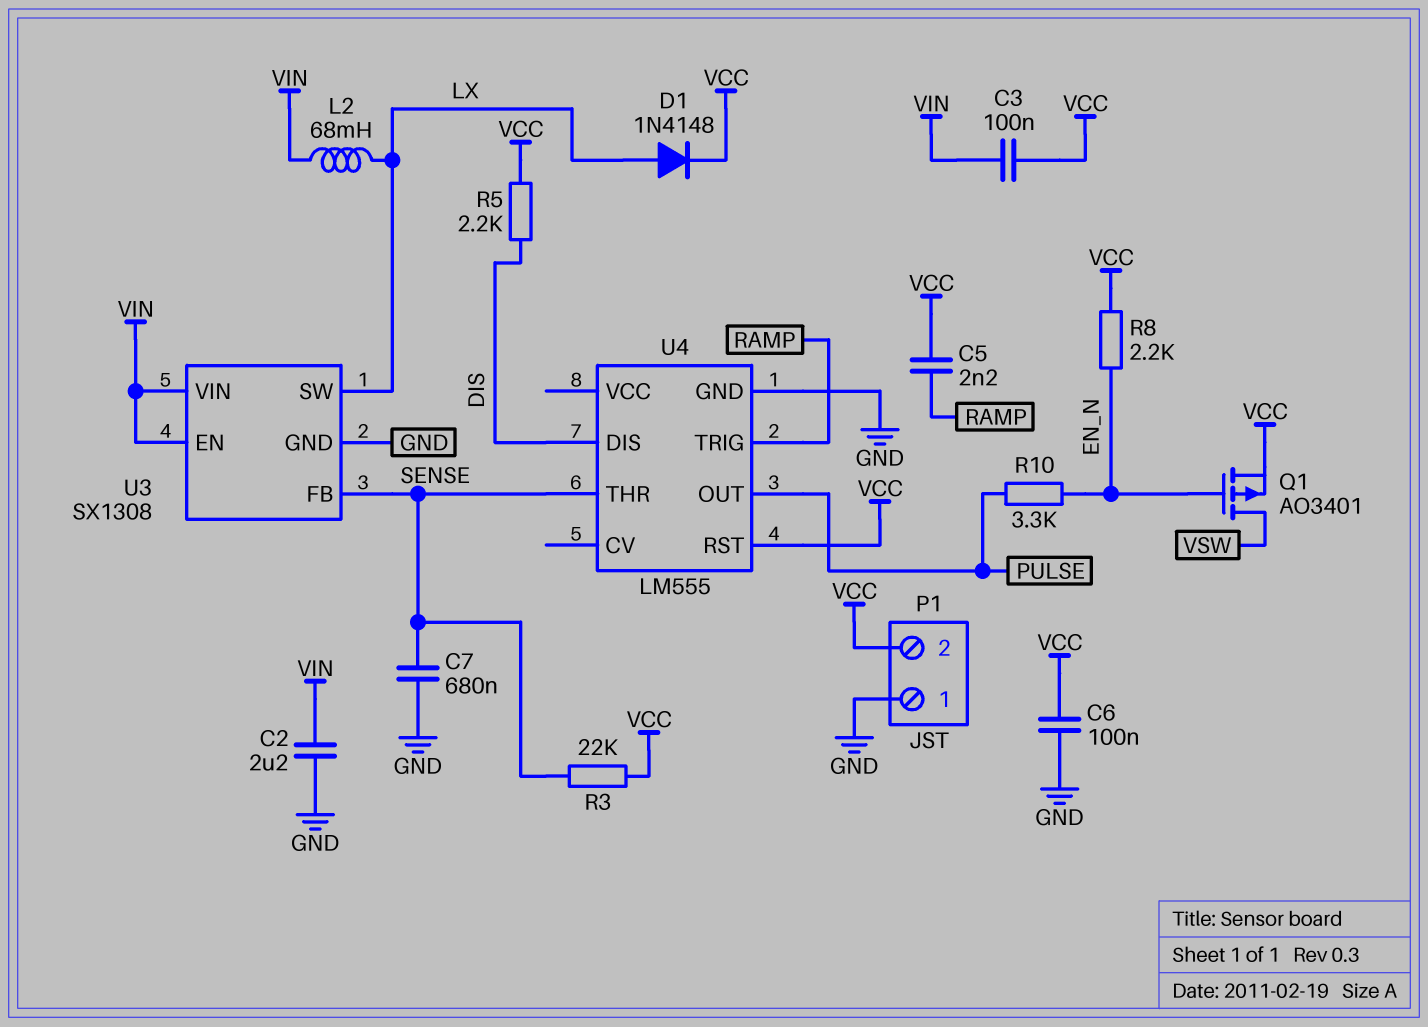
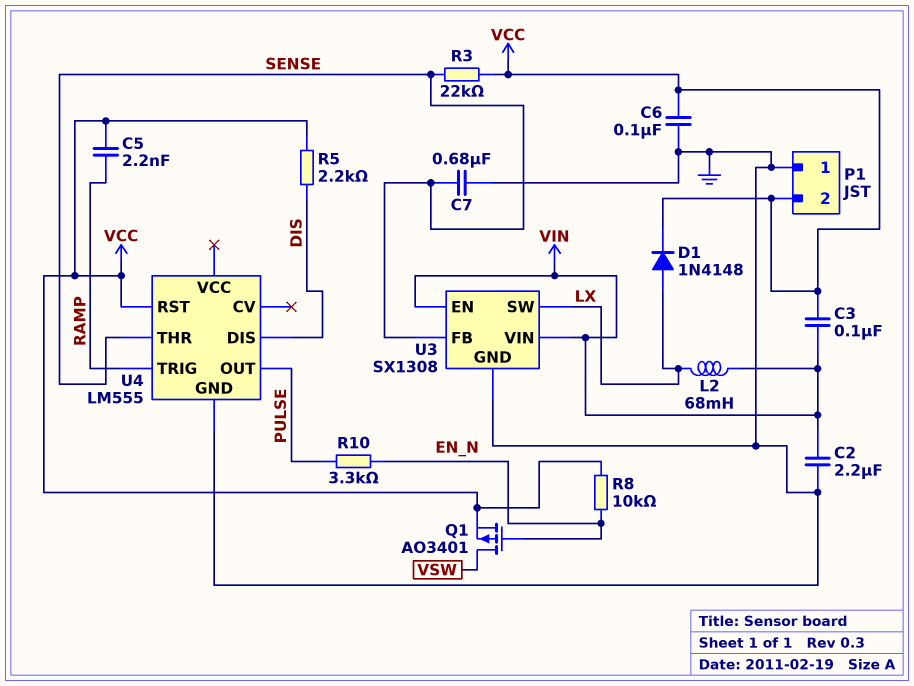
R8: 2.2k (EN_N, VCC) -> 10k (EN_N, VCC)

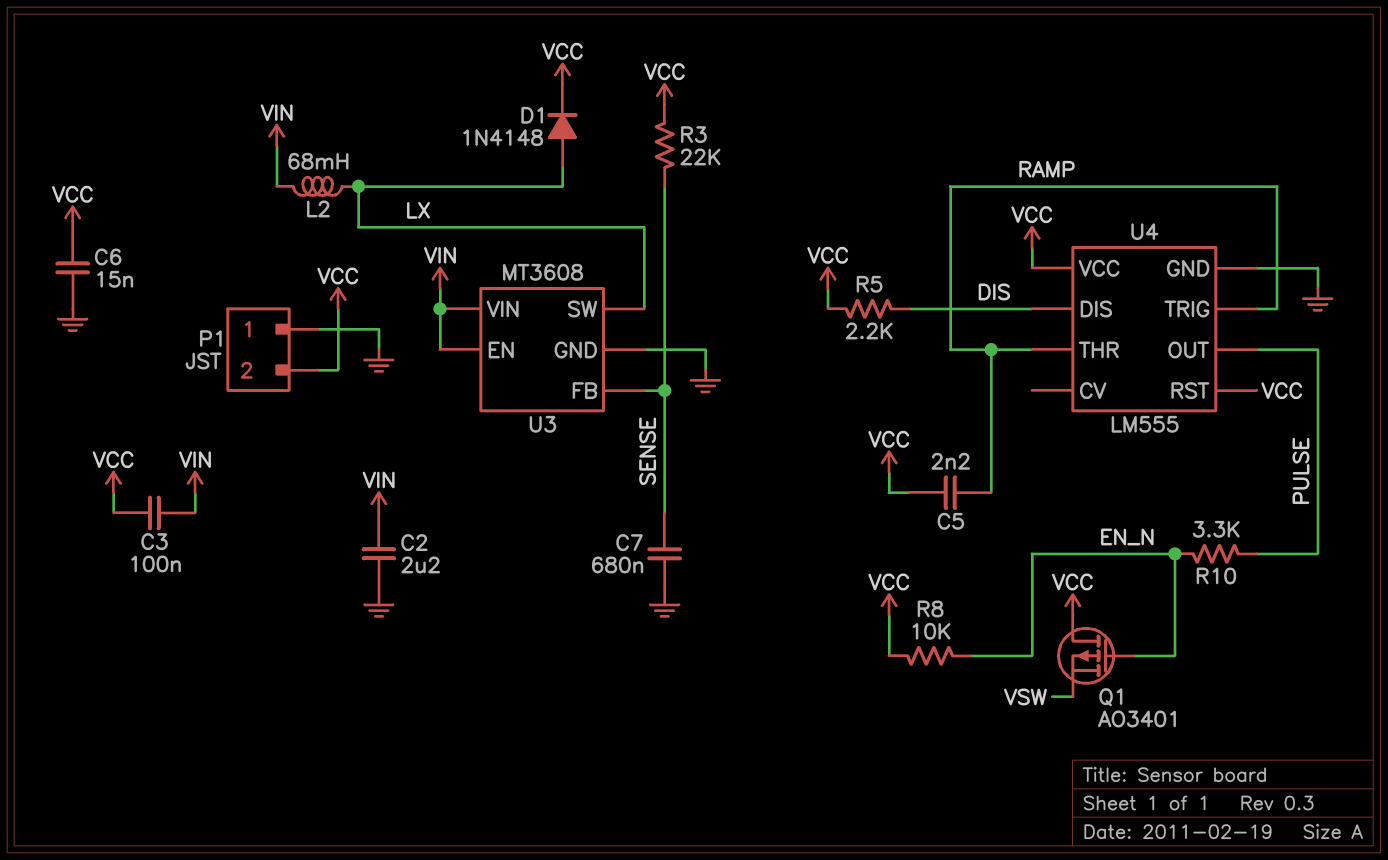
C6: 100nF (GND, VCC) -> 15nF (GND, VCC)
Q1: PMOS AO3401 (G EN_N, D VSW, S VCC) -> PMOS AO3401 (G EN_N, D VCC, S VSW)
U3: SX1308 -> MT3608
U4 pin THR: SENSE -> RAMP
U4 pin VCC: none -> VCC

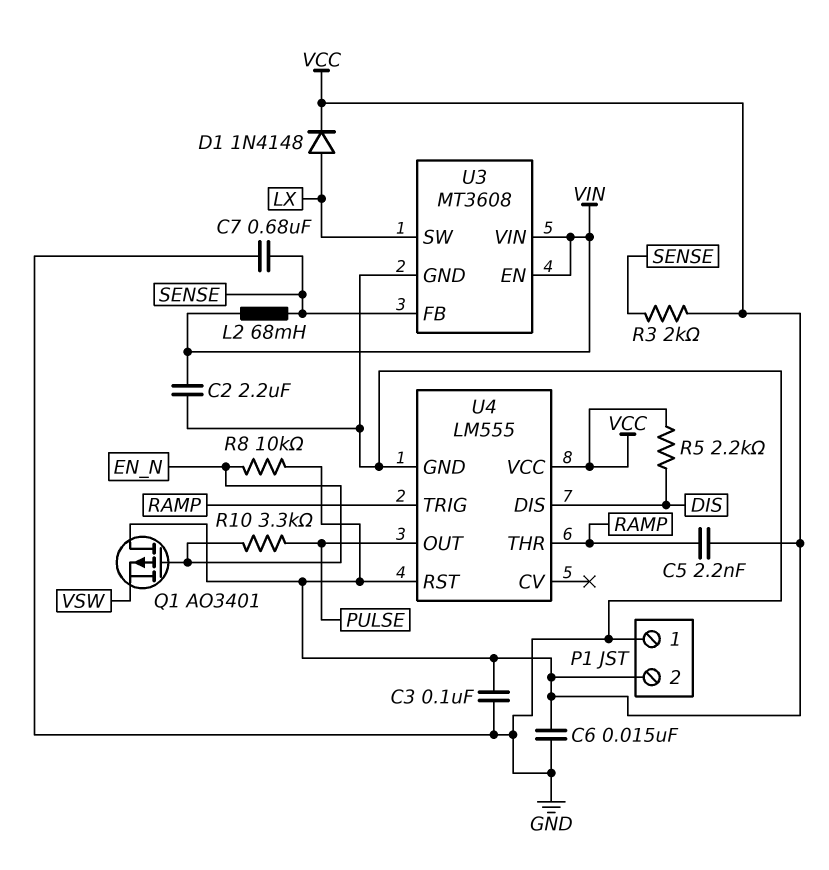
C3: 100nF (VCC, VIN) -> 100nF (GND, VCC)
L2: 68mH (LX, VIN) -> 68mH (SENSE, VIN)
R3: 22k (SENSE, VCC) -> 2k (SENSE, VCC)

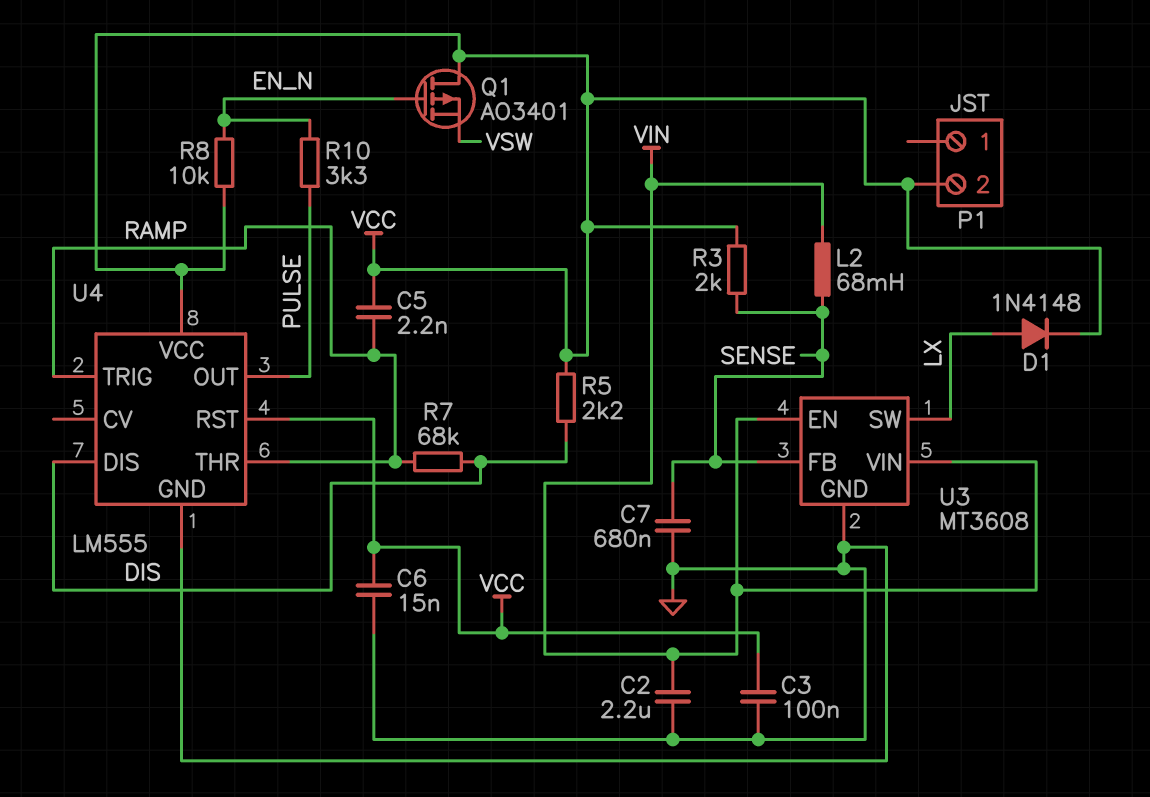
P1 pin 1: GND -> none
R7: none -> 68k (DIS, RAMP)

